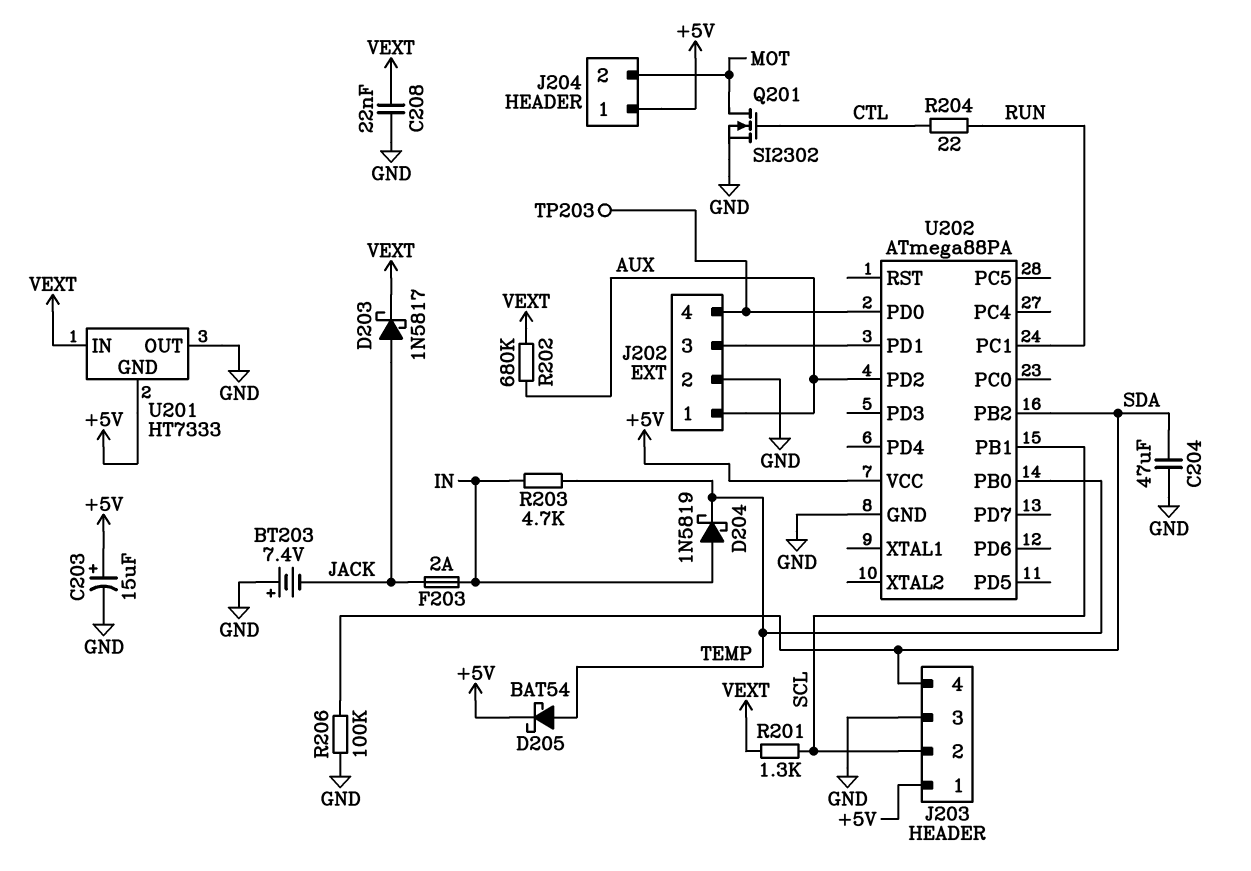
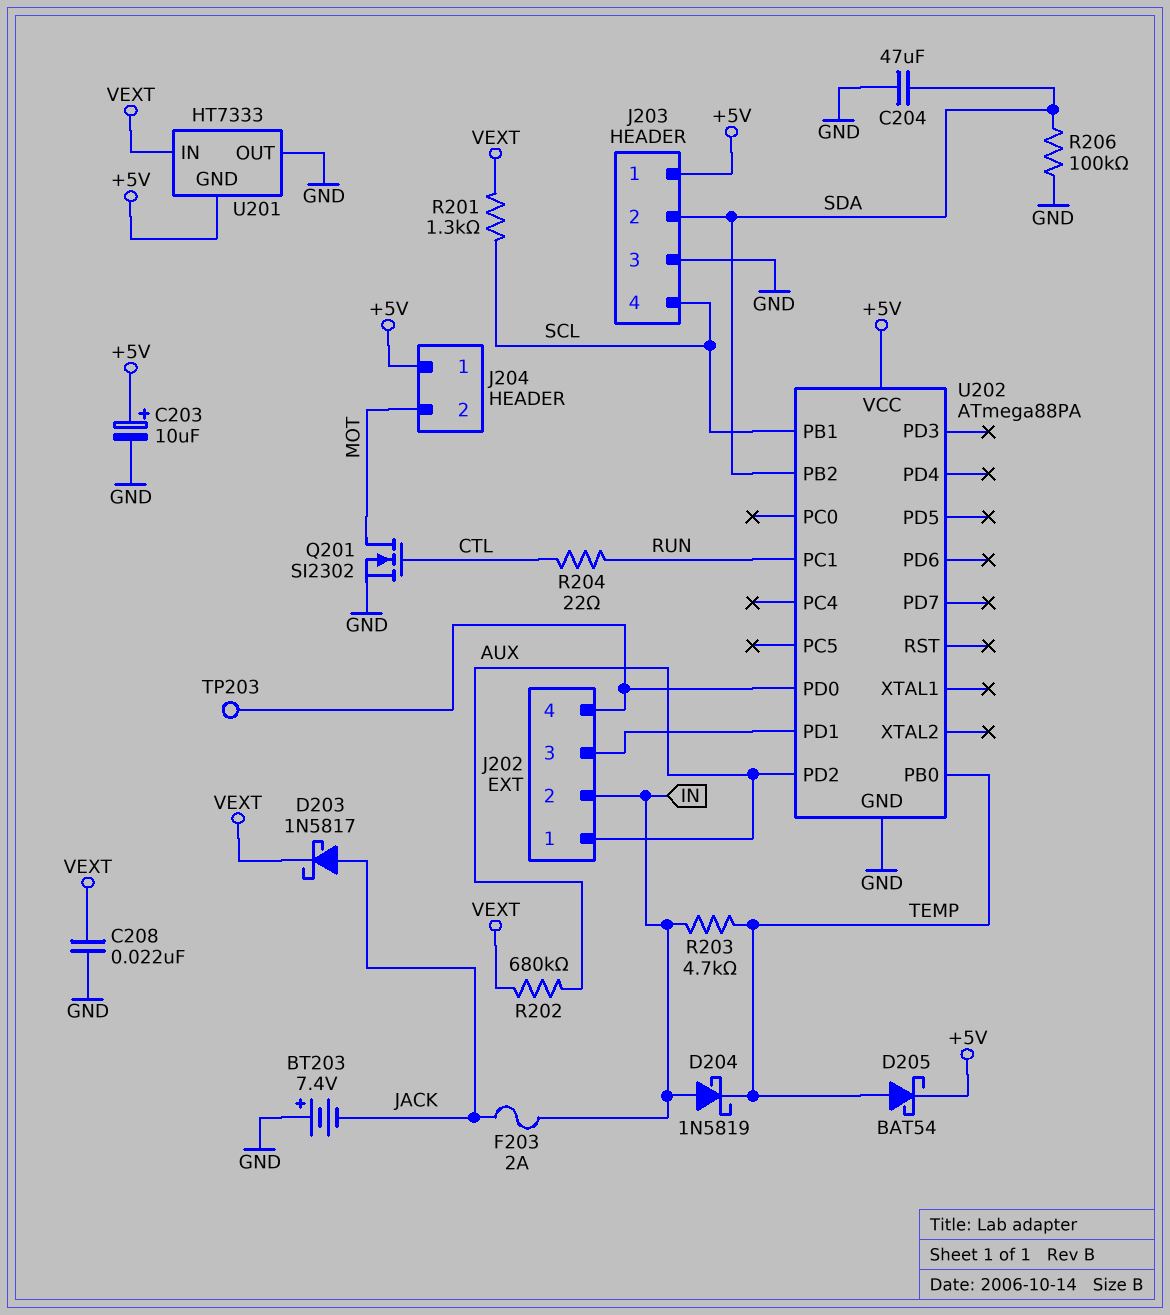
C203: 15uF (plus +5V, minus GND) -> 10uF (plus +5V, minus GND)
J202 pin 2: GND -> IN
J203 pin 2: SCL -> SDA
J203 pin 4: SDA -> SCL

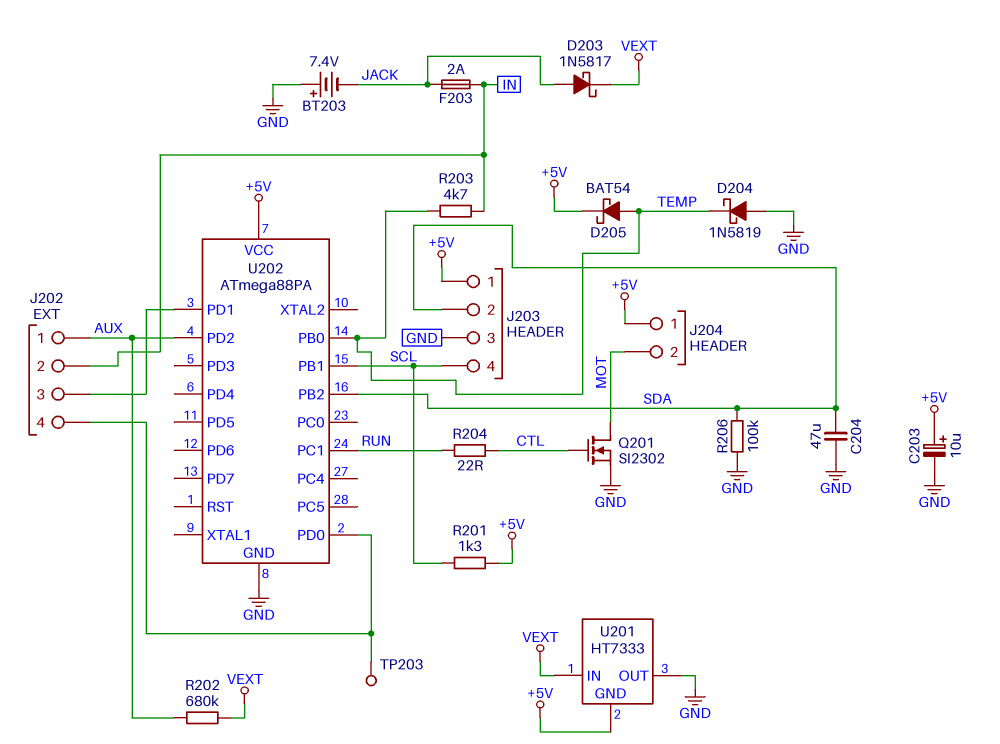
C208: 22nF (GND, VEXT) -> none
D204: schottky 1N5819 (A IN, K TEMP) -> schottky 1N5819 (A GND, K TEMP)
R201: 1.3k (SCL, VEXT) -> 1.3k (+5V, SCL)

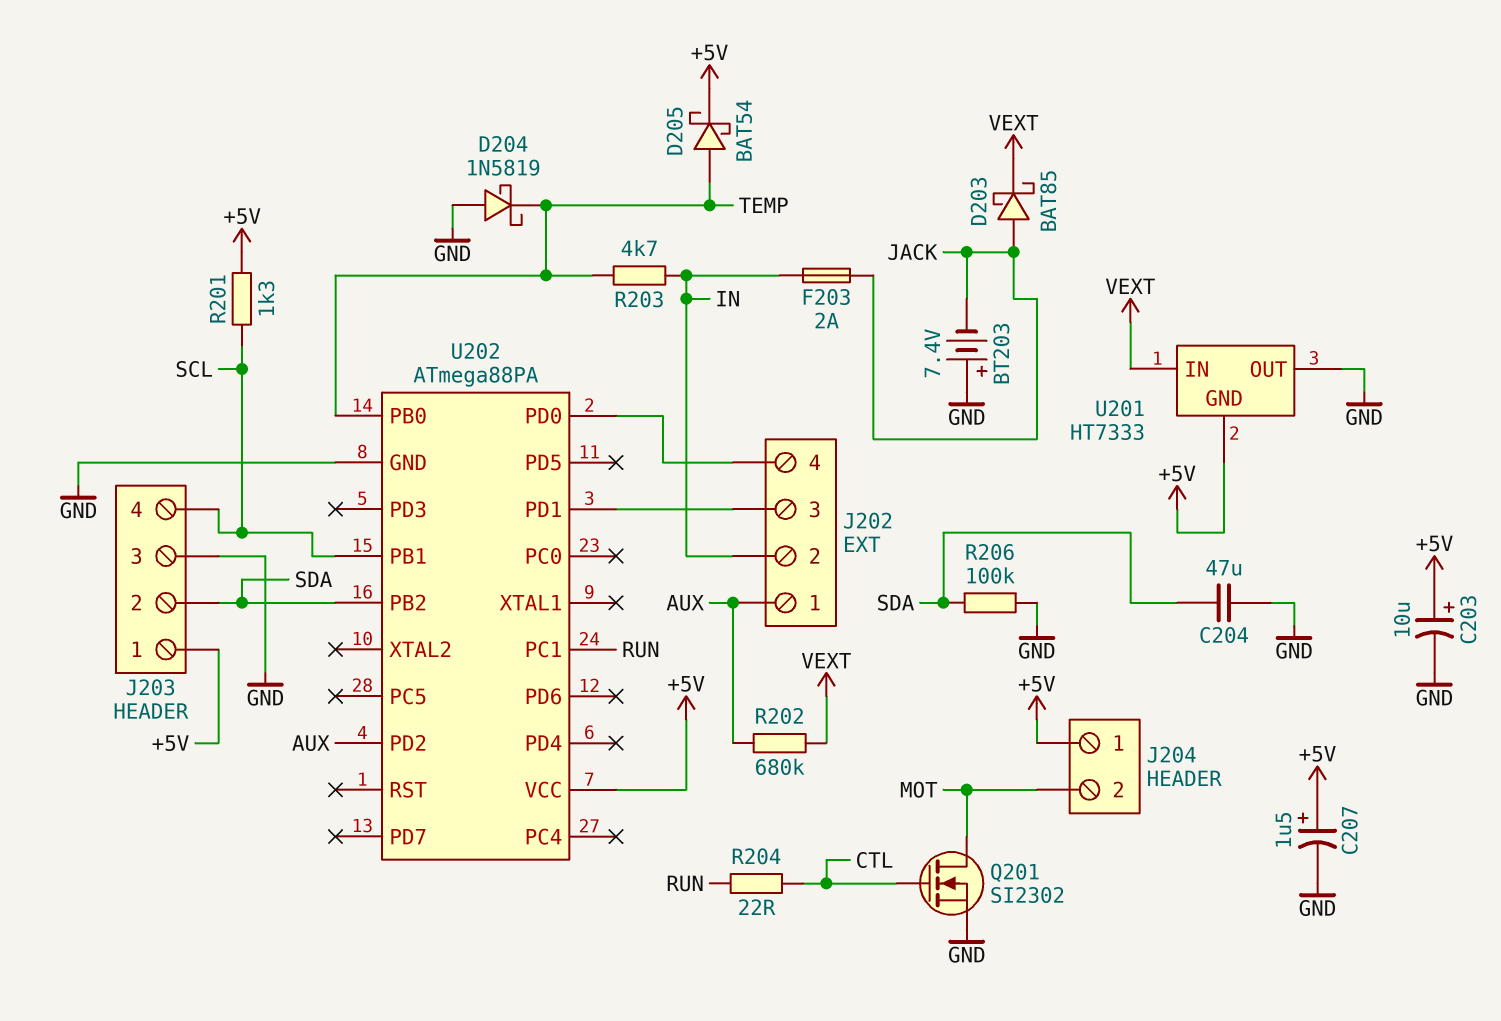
C207: none -> 1.5uF (plus +5V, minus GND)
D203: schottky 1N5817 (A JACK, K VEXT) -> schottky BAT85 (A JACK, K VEXT)
TP203: test point (J202/4) -> none

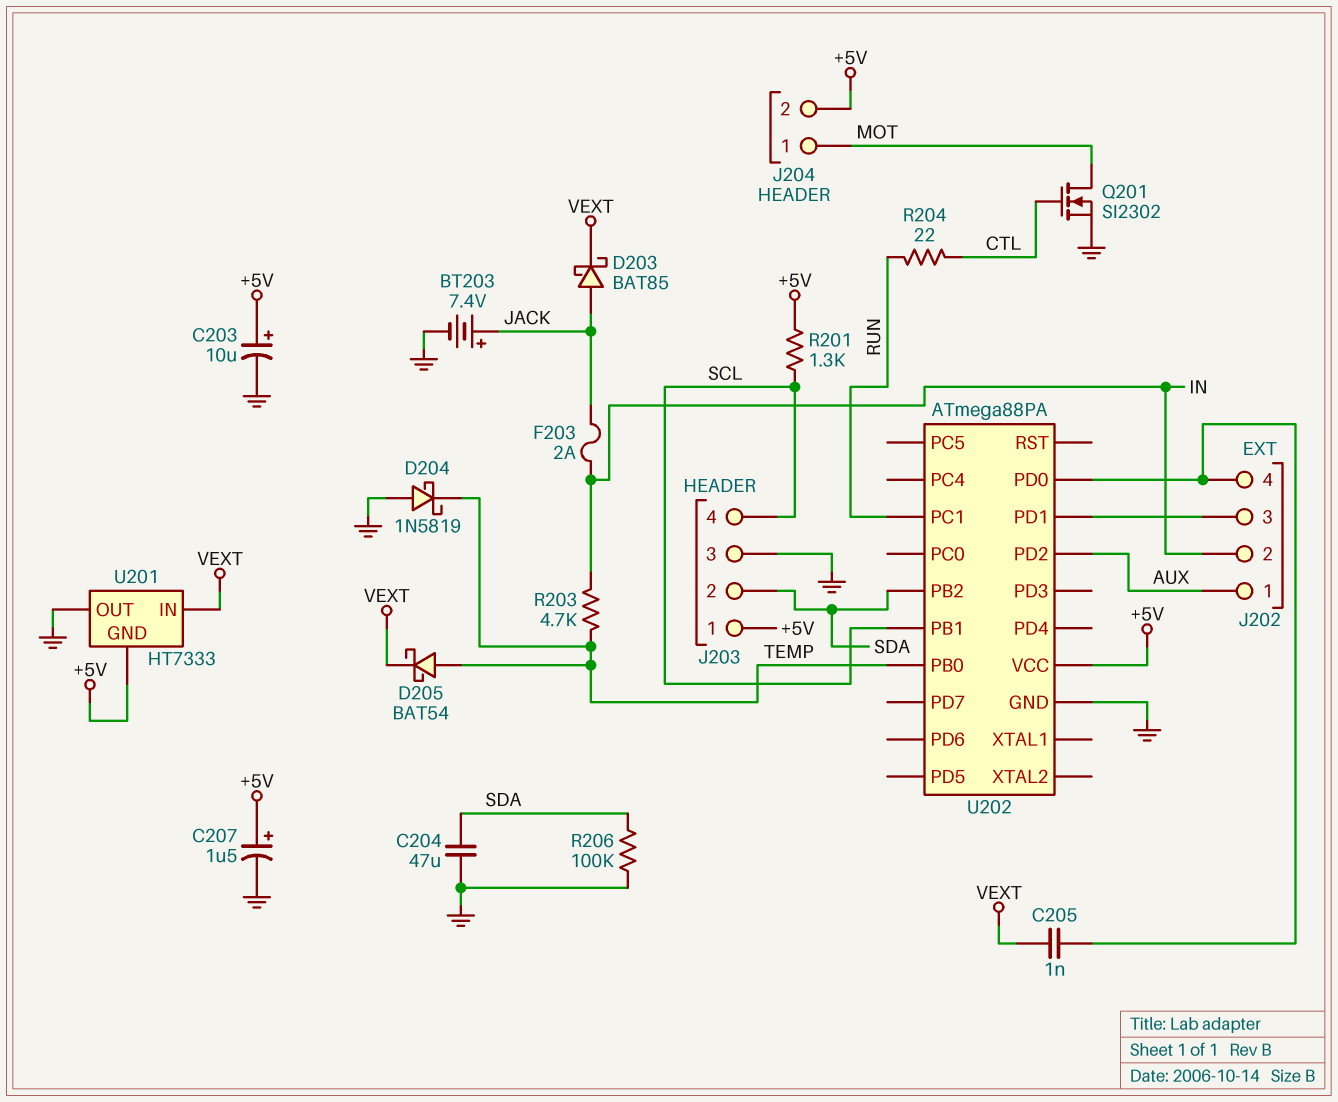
BT203: 7.4V (plus GND, minus JACK) -> 7.4V (plus JACK, minus GND)
C205: none -> 1nF (J202/4, VEXT)
D205: schottky BAT54 (A TEMP, K +5V) -> schottky BAT54 (A TEMP, K VEXT)
J204 pin 1: +5V -> MOT
J204 pin 2: MOT -> +5V
R202: 680k (AUX, VEXT) -> none

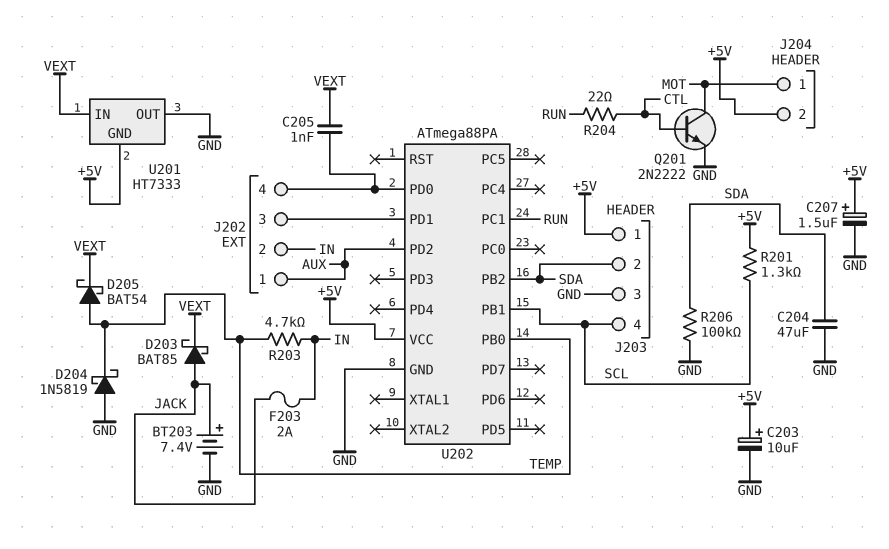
Q201: NMOS SI2302 (G CTL, D MOT, S GND) -> NPN 2N2222 (B CTL, C MOT, E GND)

